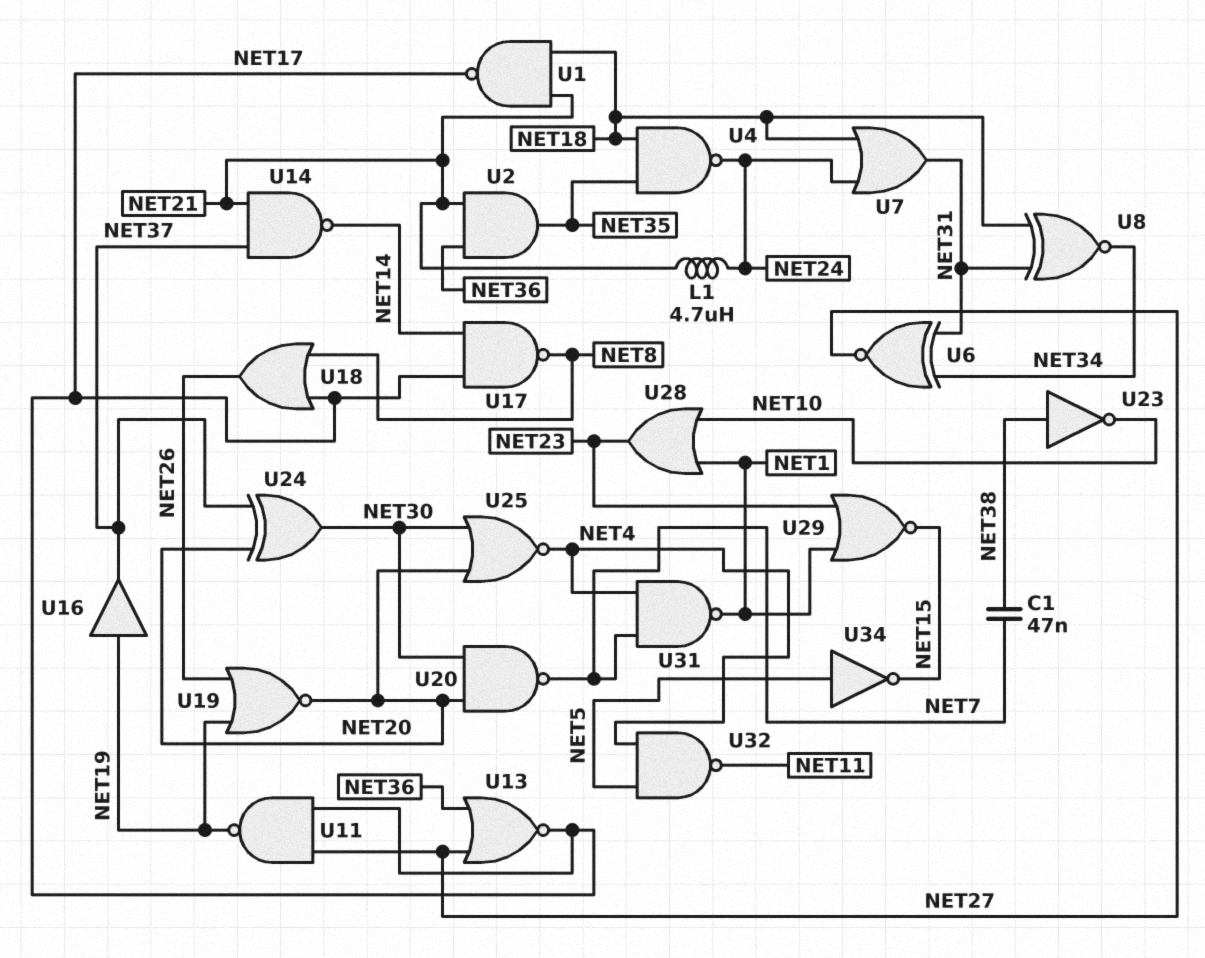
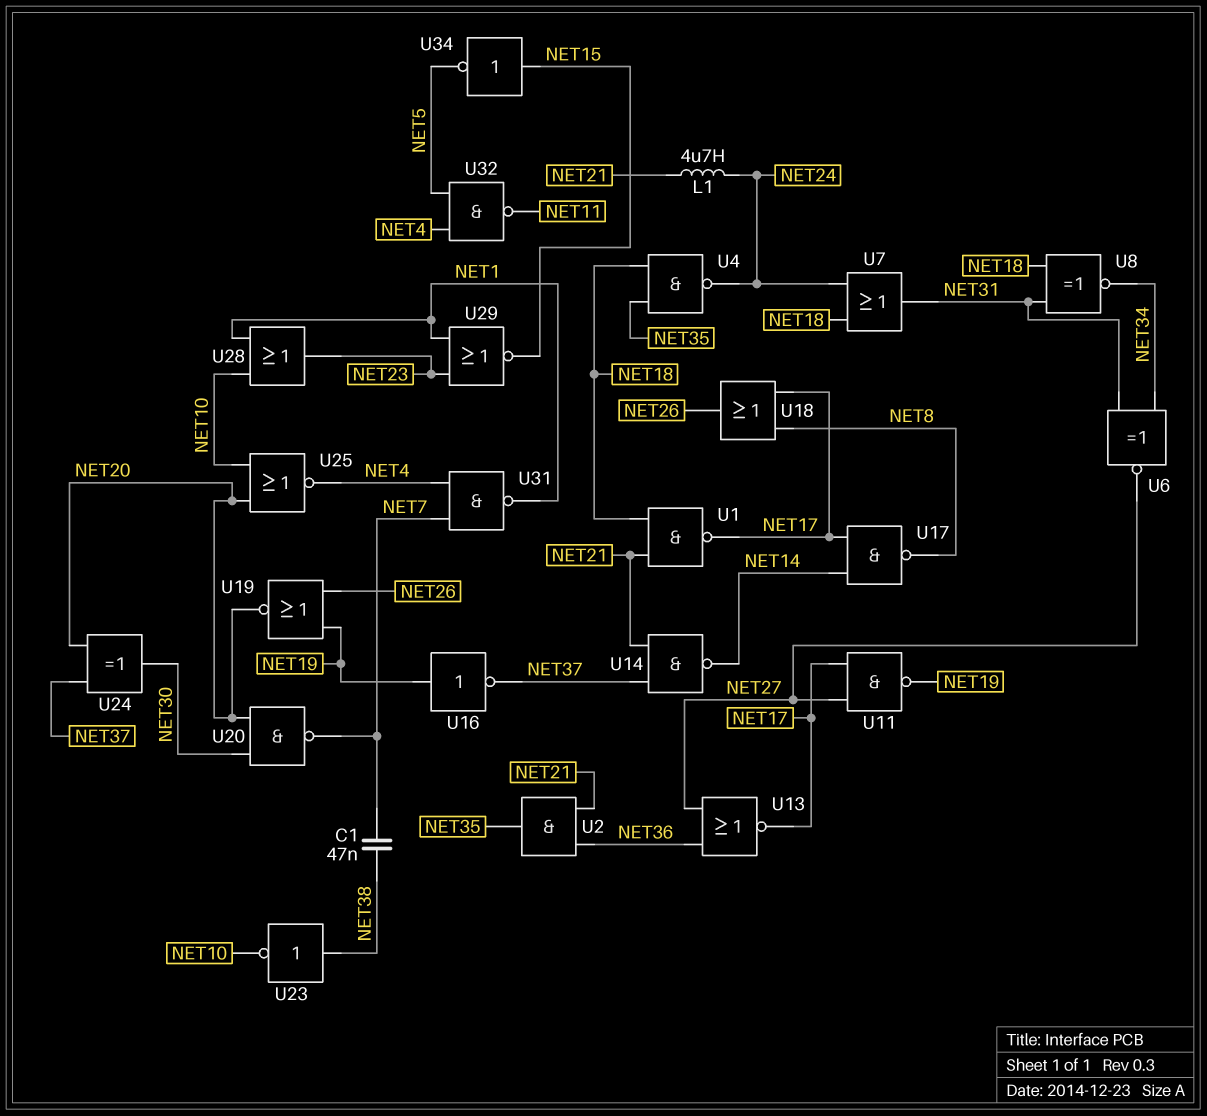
U16: buffer (in NET19, out NET37) -> NOT (in NET19, out NET37)
U25: NOR (in NET20, in NET30, out NET4) -> NOR (in NET10, in NET20, out NET4)
U34: NOT (in NET5, out NET15) -> NOT (in NET15, out NET5)

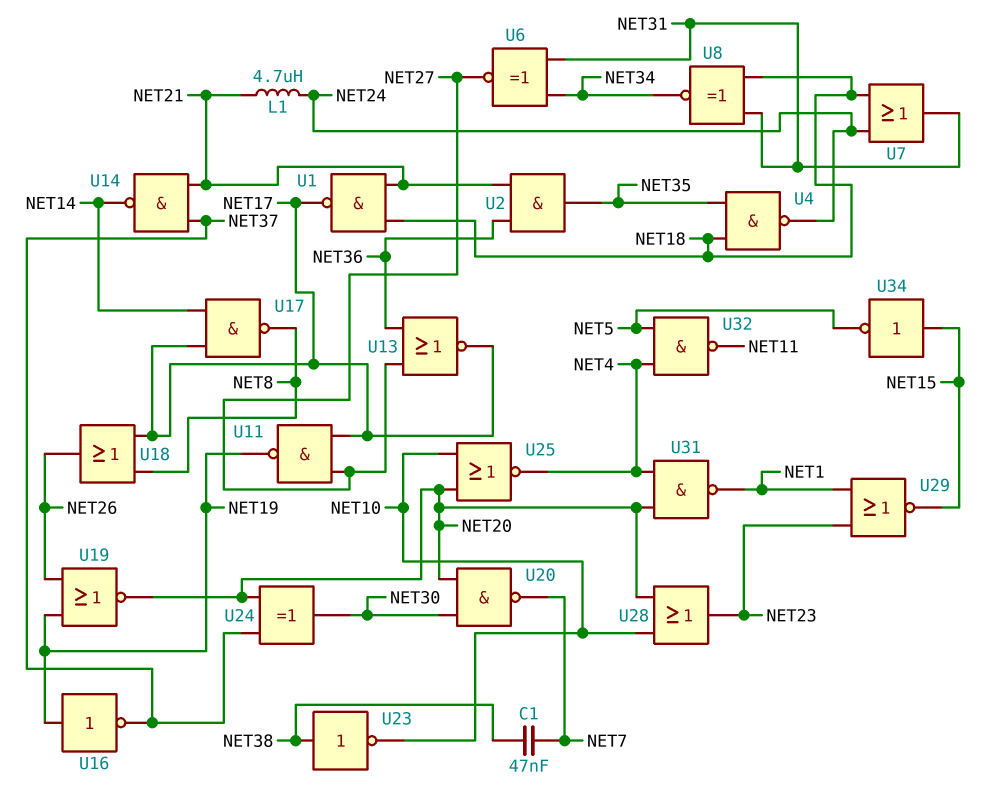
U28: OR (in NET1, in NET10, out NET23) -> OR (in NET10, in NET20, out NET23)
U31: NAND (in NET4, in NET7, out NET1) -> NAND (in NET4, in NET20, out NET1)

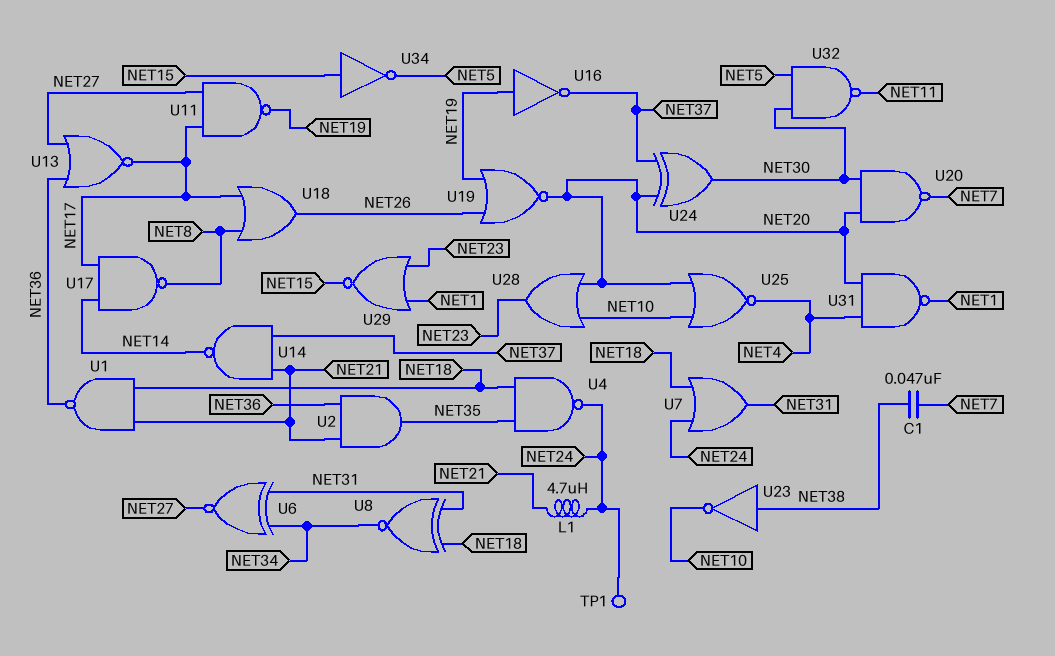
TP1: none -> test point (NET24)
U1: NAND (in NET18, in NET21, out NET17) -> NAND (in NET18, in NET21, out NET36)
U32: NAND (in NET4, in NET5, out NET11) -> NAND (in NET5, in NET30, out NET11)

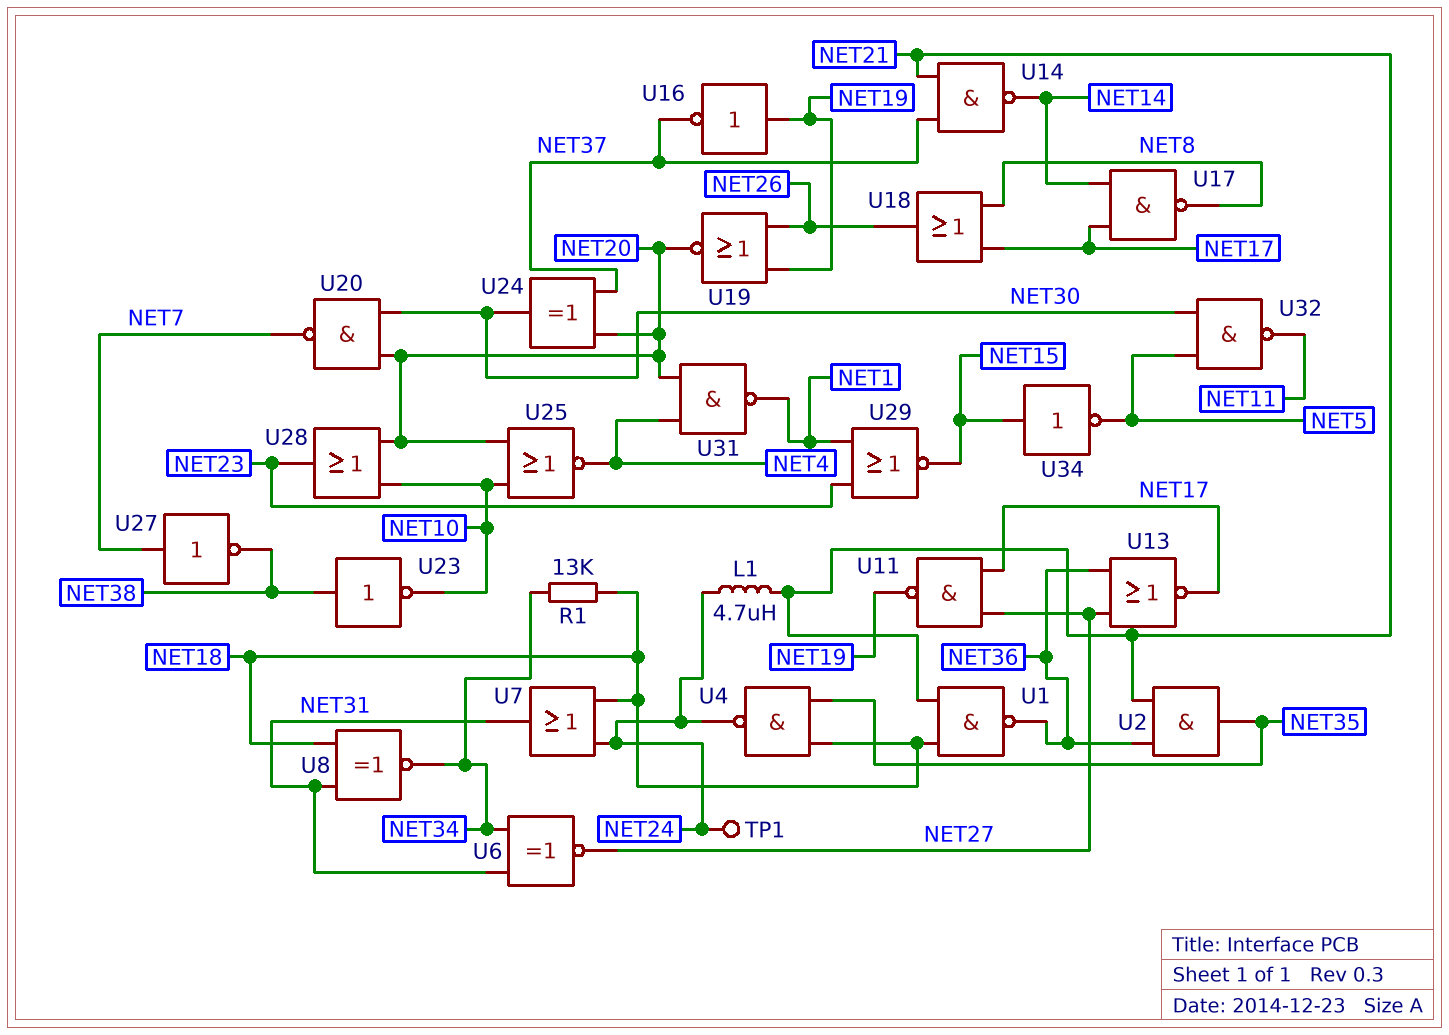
C1: 47nF (NET7, NET38) -> none
R1: none -> 13k (NET18, NET34)
U27: none -> NOT (in NET7, out NET38)

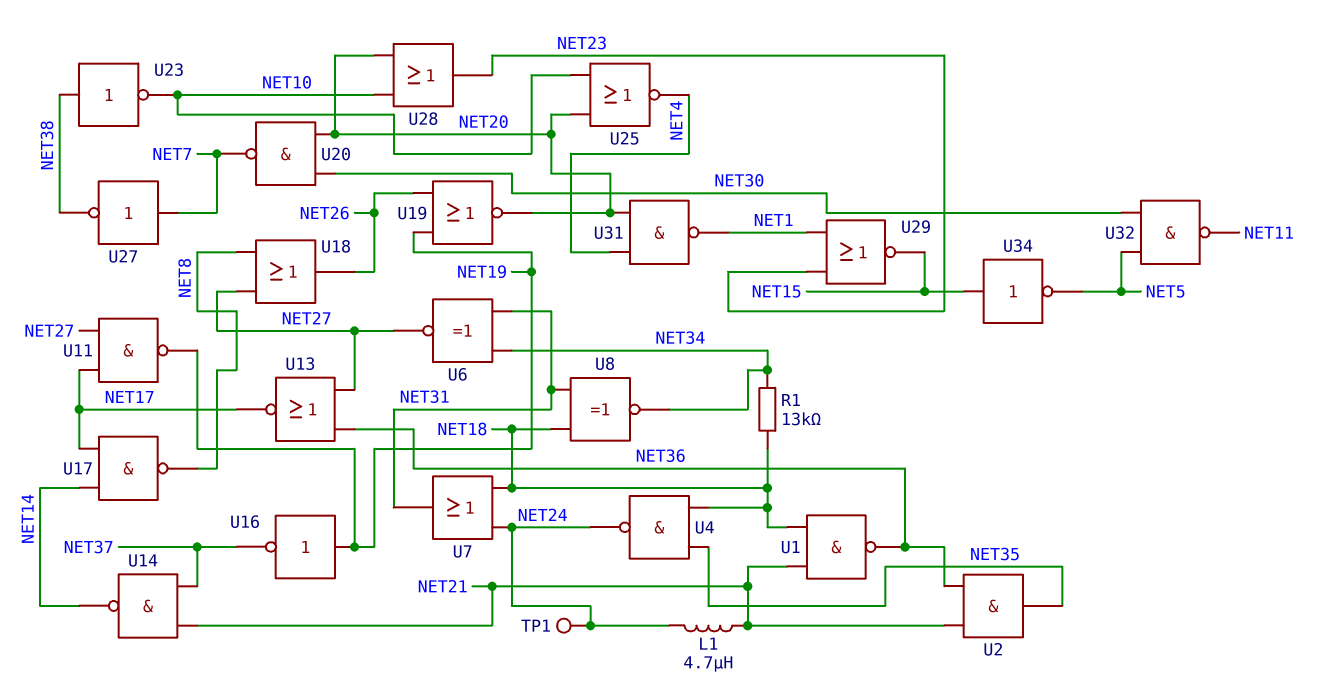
U18: OR (in NET8, in NET17, out NET26) -> OR (in NET8, in NET27, out NET26)
U24: XOR (in NET20, in NET37, out NET30) -> none

